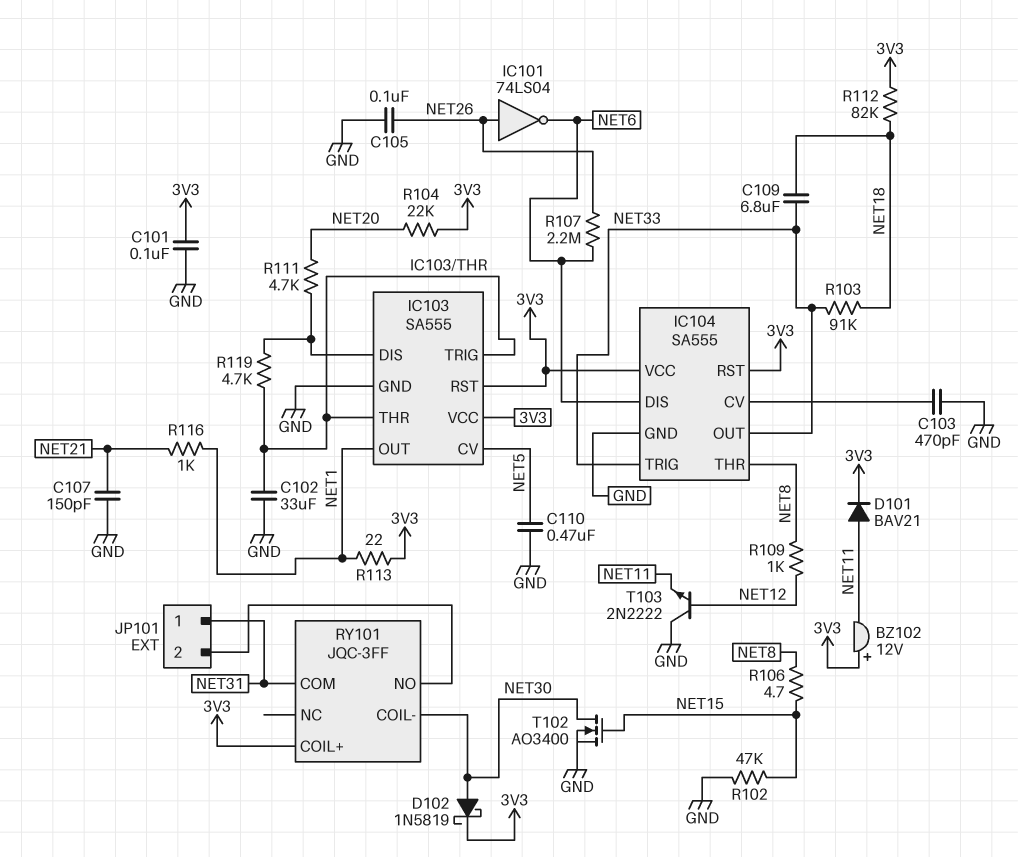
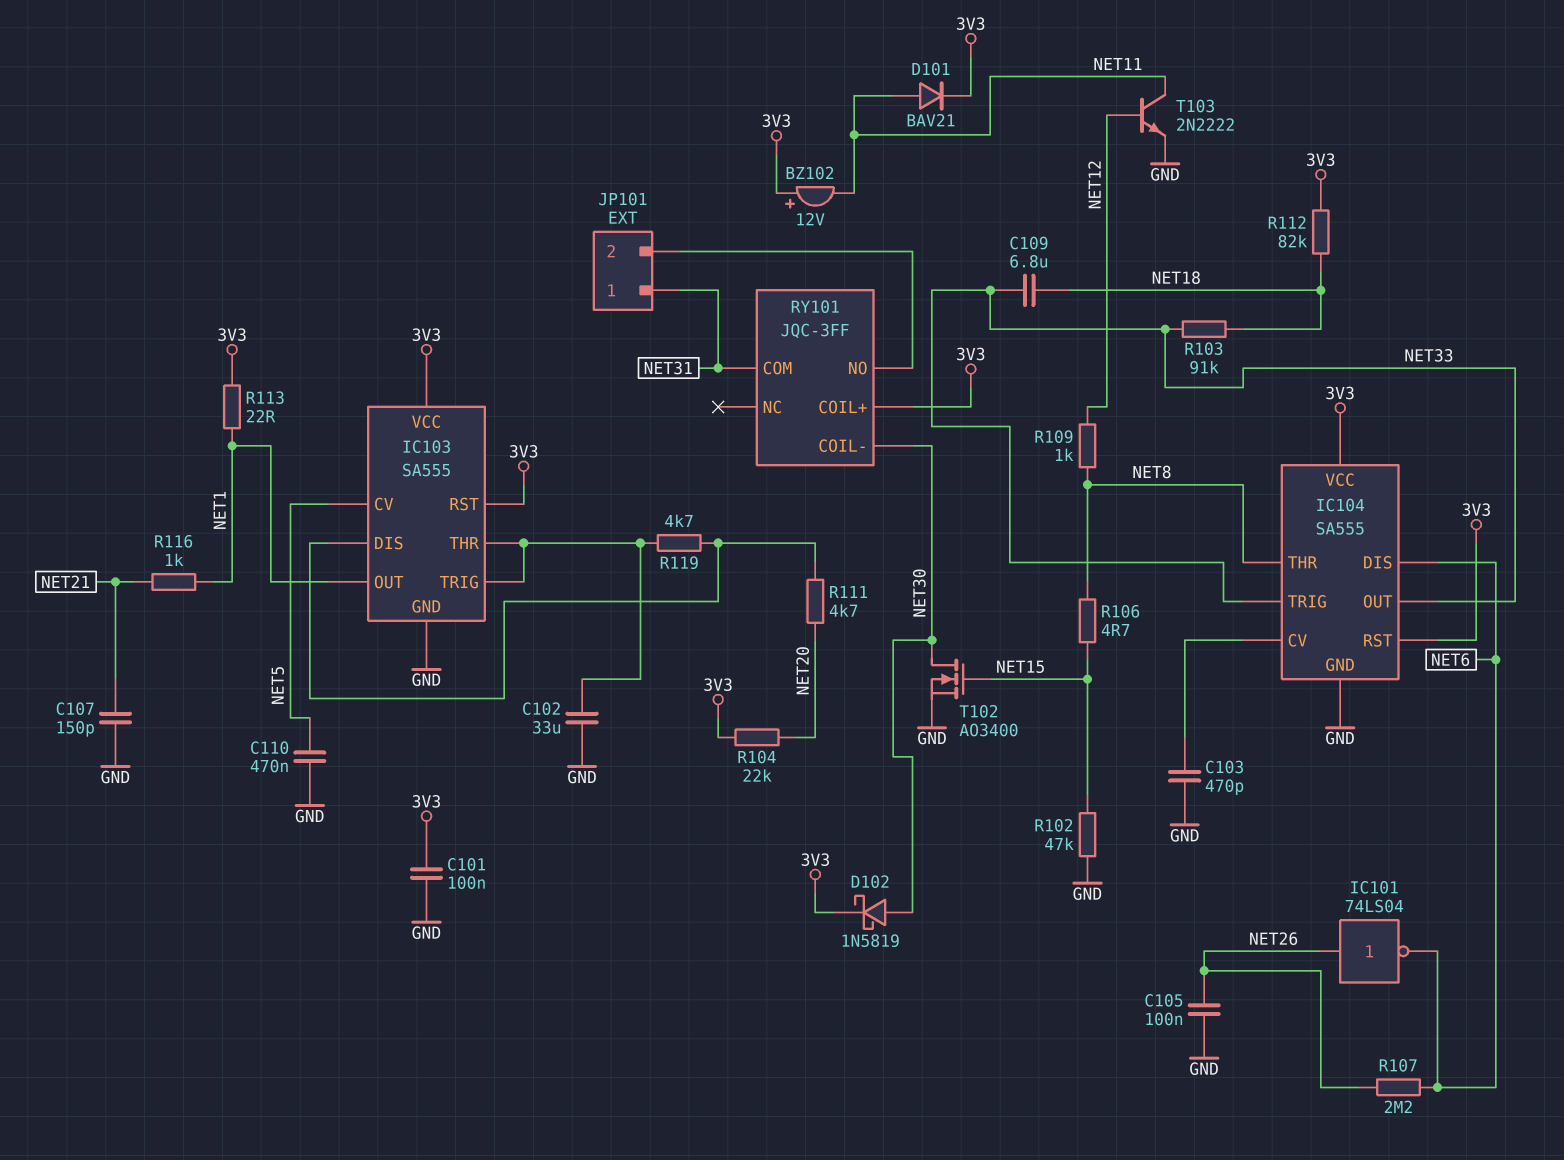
T103: NPN 2N2222 (B NET12, C GND, E NET11) -> NPN 2N2222 (B NET12, C NET11, E GND)

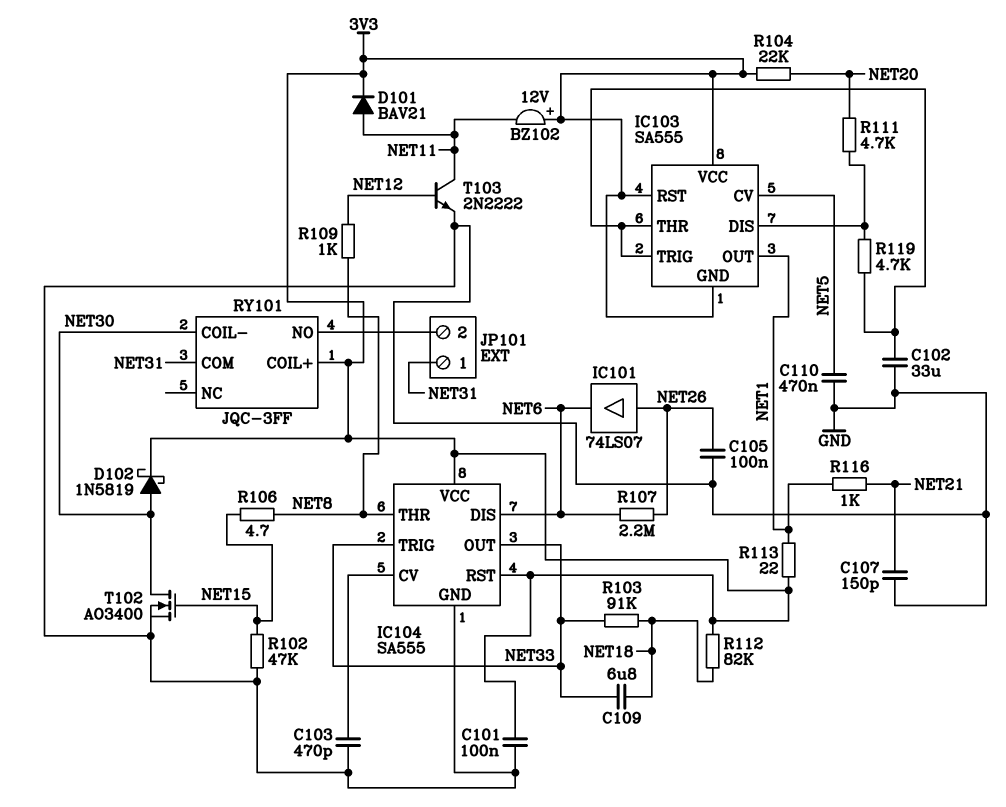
IC101: NOT 74LS04 (in NET26, out NET6) -> buffer 74LS07 (in NET26, out NET6)
IC103 pin GND: GND -> 3V3

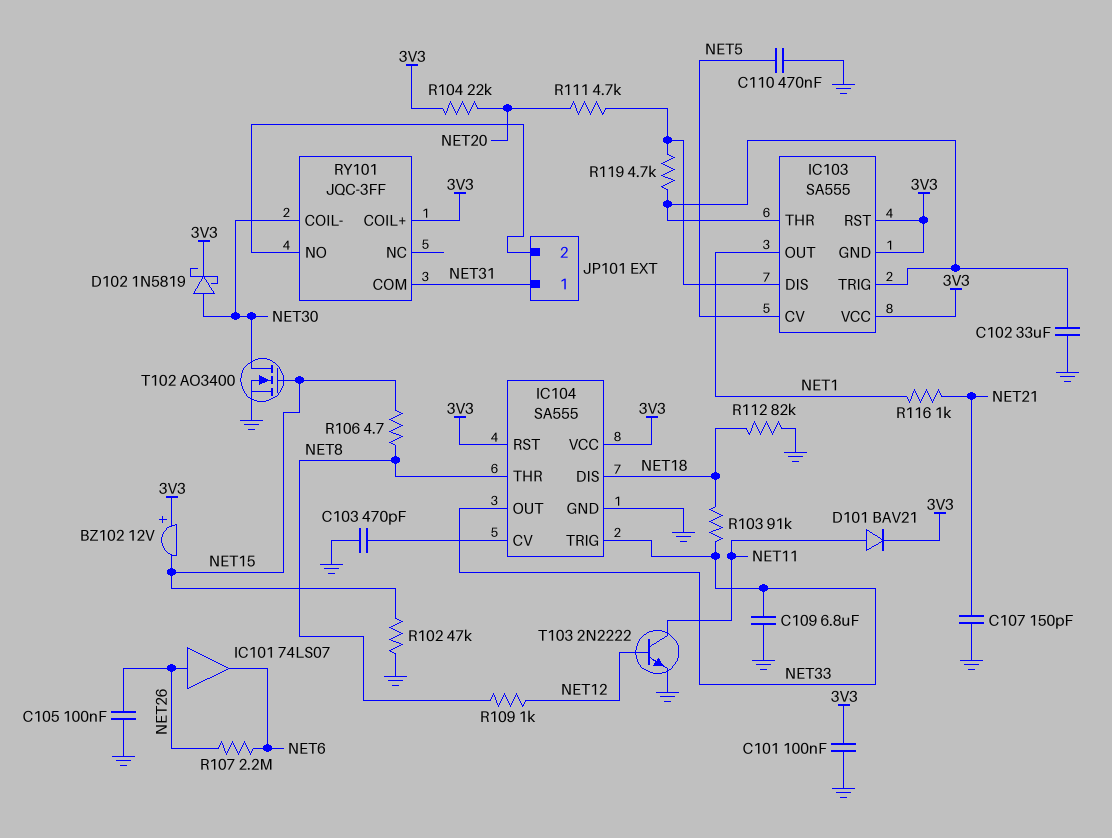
BZ102: buzzer 12V (plus 3V3, minus NET11) -> buzzer 12V (plus 3V3, minus NET15)
C109: 6.8uF (NET18, NET33) -> 6.8uF (GND, NET33)
IC104 pin DIS: NET6 -> NET18
R112: 82k (3V3, NET18) -> 82k (GND, NET18)
R113: 22 (3V3, NET1) -> none

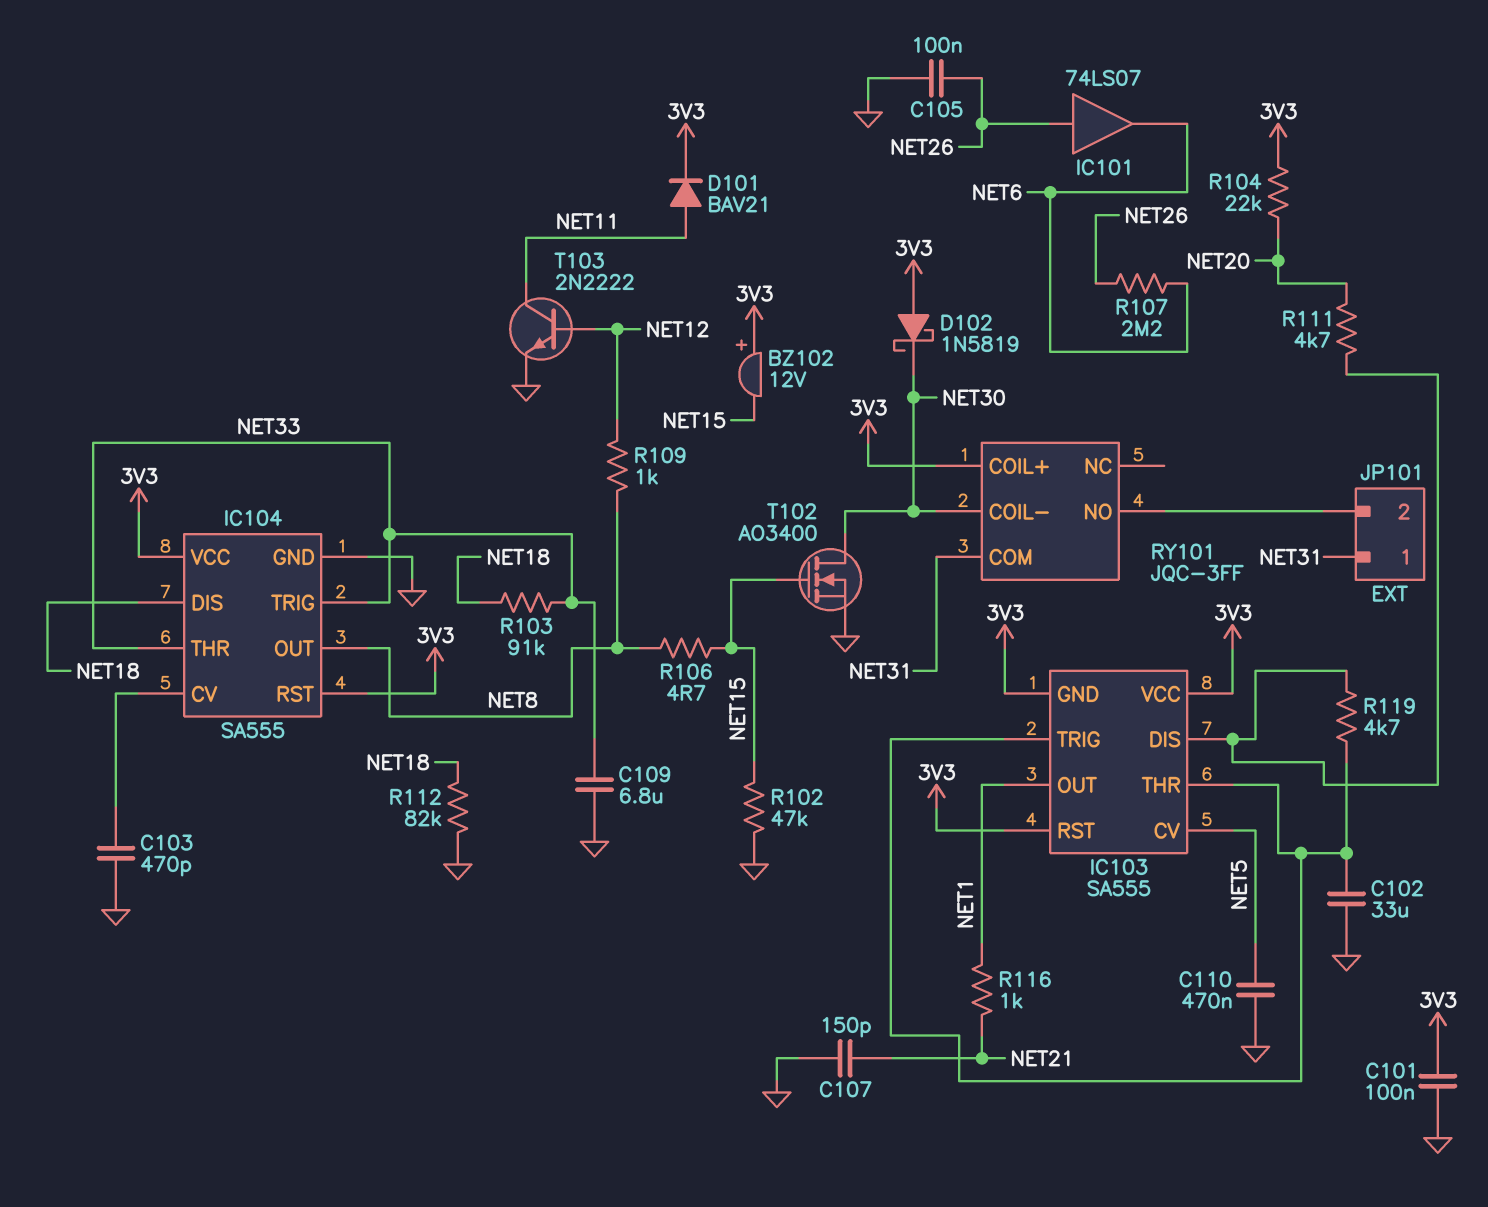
D102: schottky 1N5819 (A NET30, K 3V3) -> schottky 1N5819 (A 3V3, K NET30)
IC104 pin OUT: NET33 -> NET8
IC104 pin THR: NET8 -> NET33

